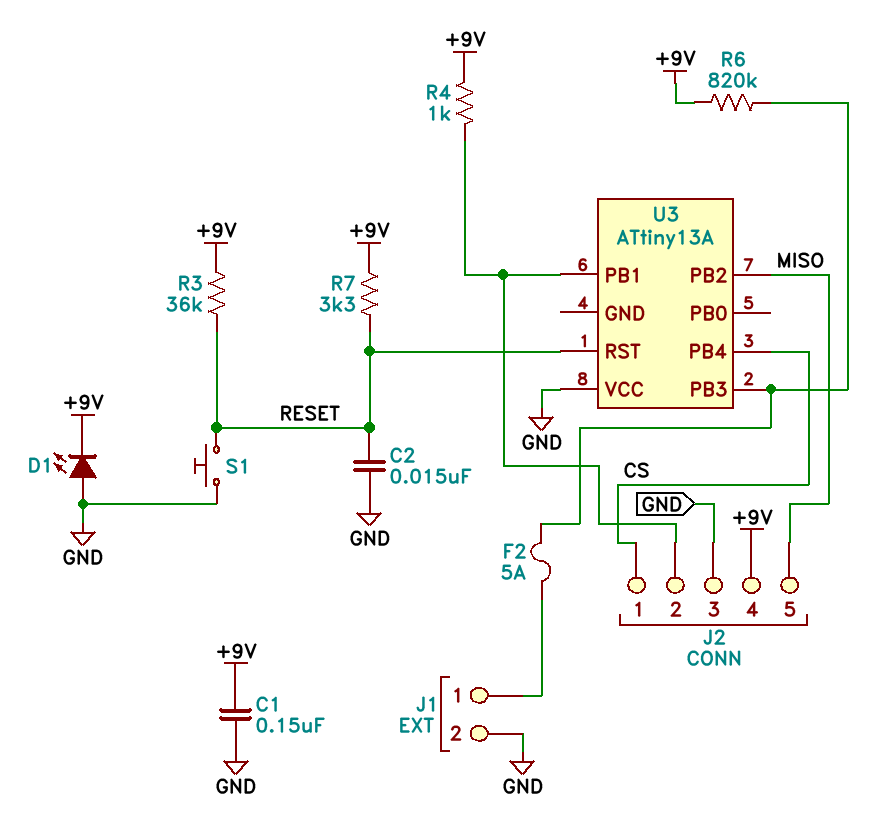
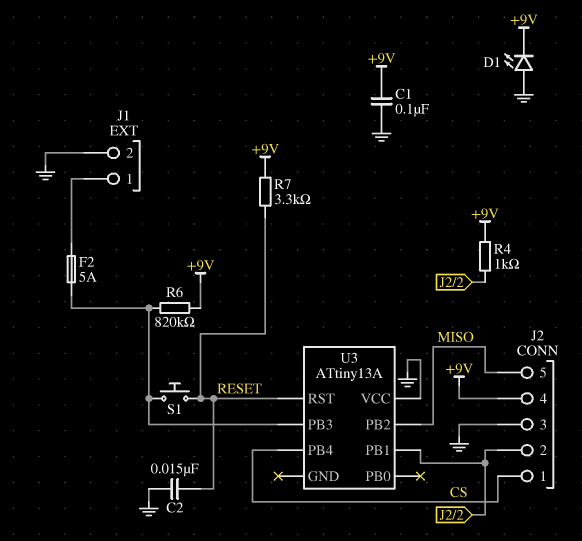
C1: 150nF (+9V, GND) -> 100nF (+9V, GND)
R3: 36k (+9V, RESET) -> none
S1: button (GND, RESET) -> button (RESET, U3/PB3)

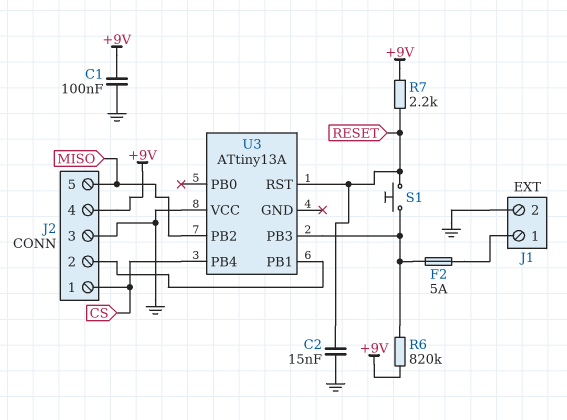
D1: LED (A GND, K +9V) -> none
R4: 1k (+9V, J2/2) -> none
R7: 3.3k (+9V, RESET) -> 2.2k (+9V, RESET)

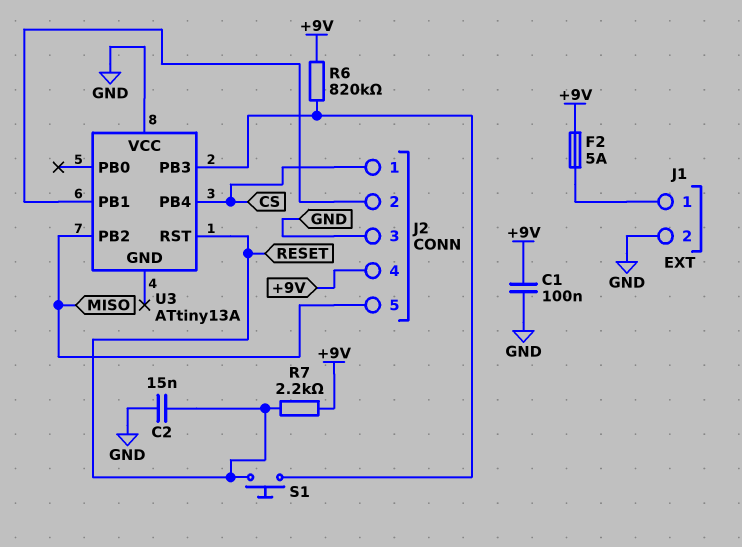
F2: 5A (J1/1, U3/PB3) -> 5A (+9V, J1/1)

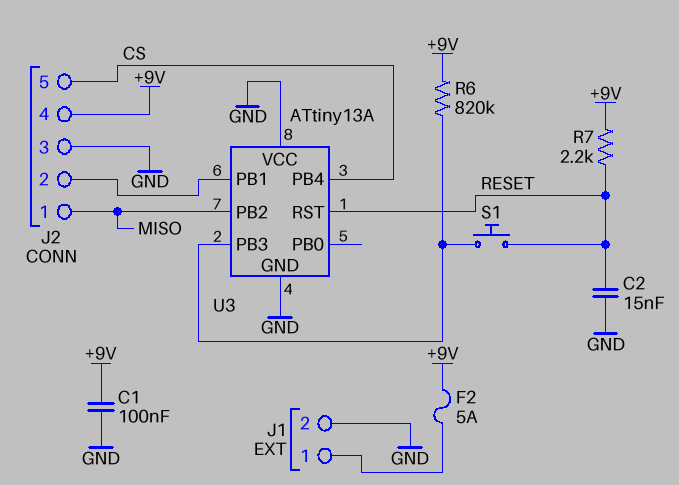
J2 pin 1: CS -> MISO
J2 pin 5: MISO -> CS
U3 pin GND: none -> GND

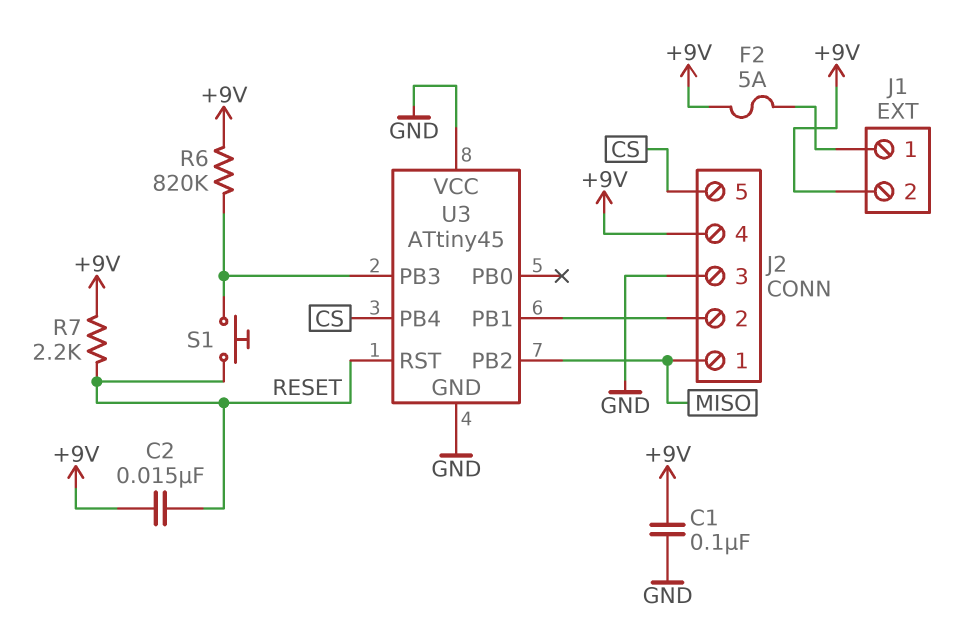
C2: 15nF (GND, RESET) -> 15nF (+9V, RESET)
J1 pin 2: GND -> +9V
U3: ATtiny13A -> ATtiny45

